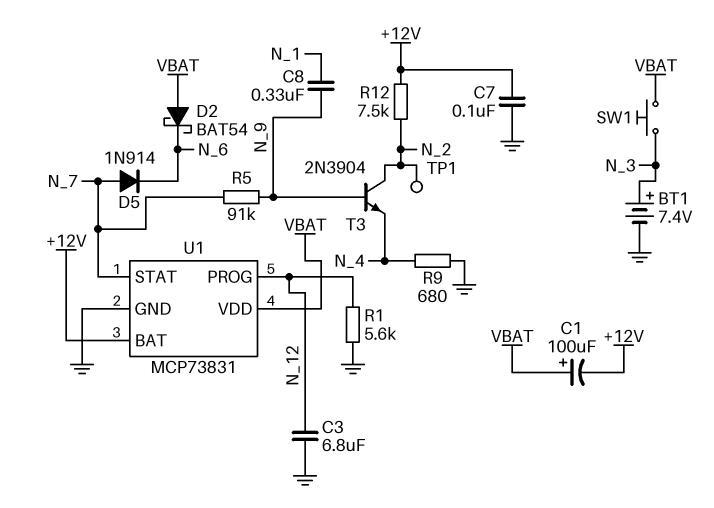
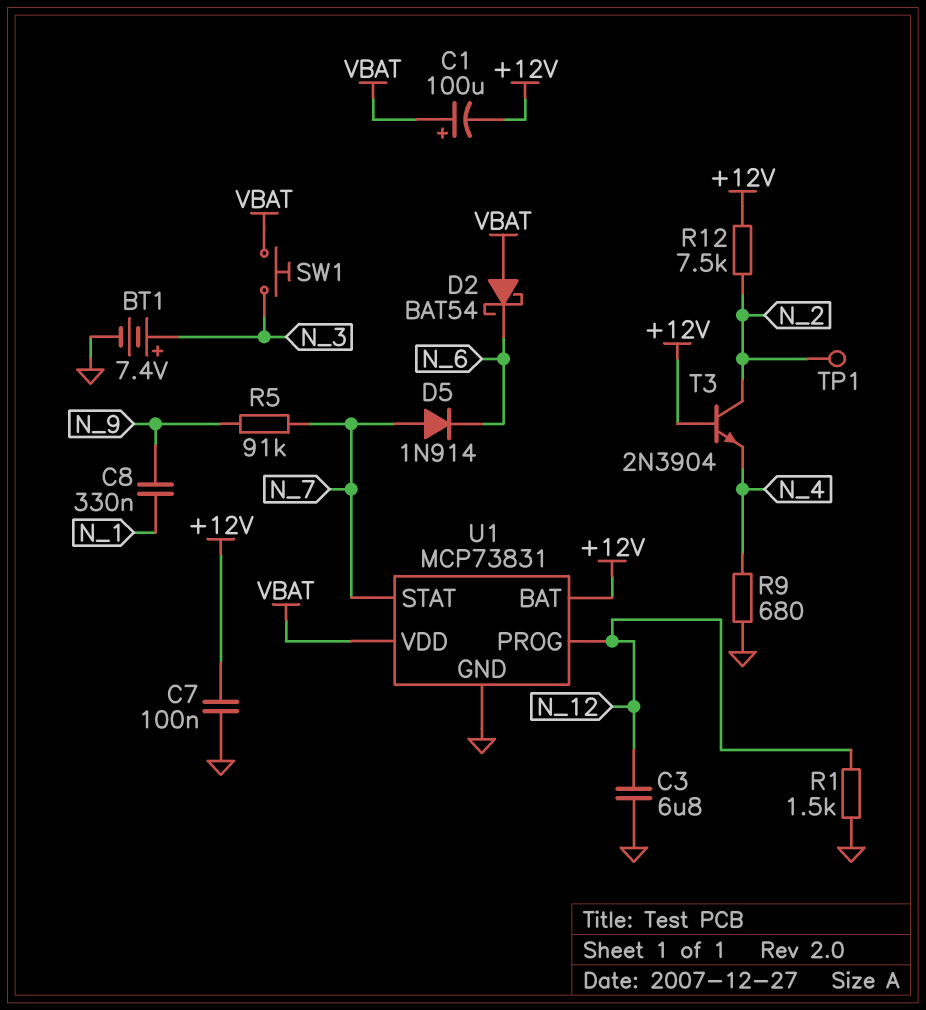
R1: 5.6k (GND, N_12) -> 1.5k (GND, N_12)
T3: NPN 2N3904 (B N_9, C N_2, E N_4) -> NPN 2N3904 (B +12V, C N_2, E N_4)

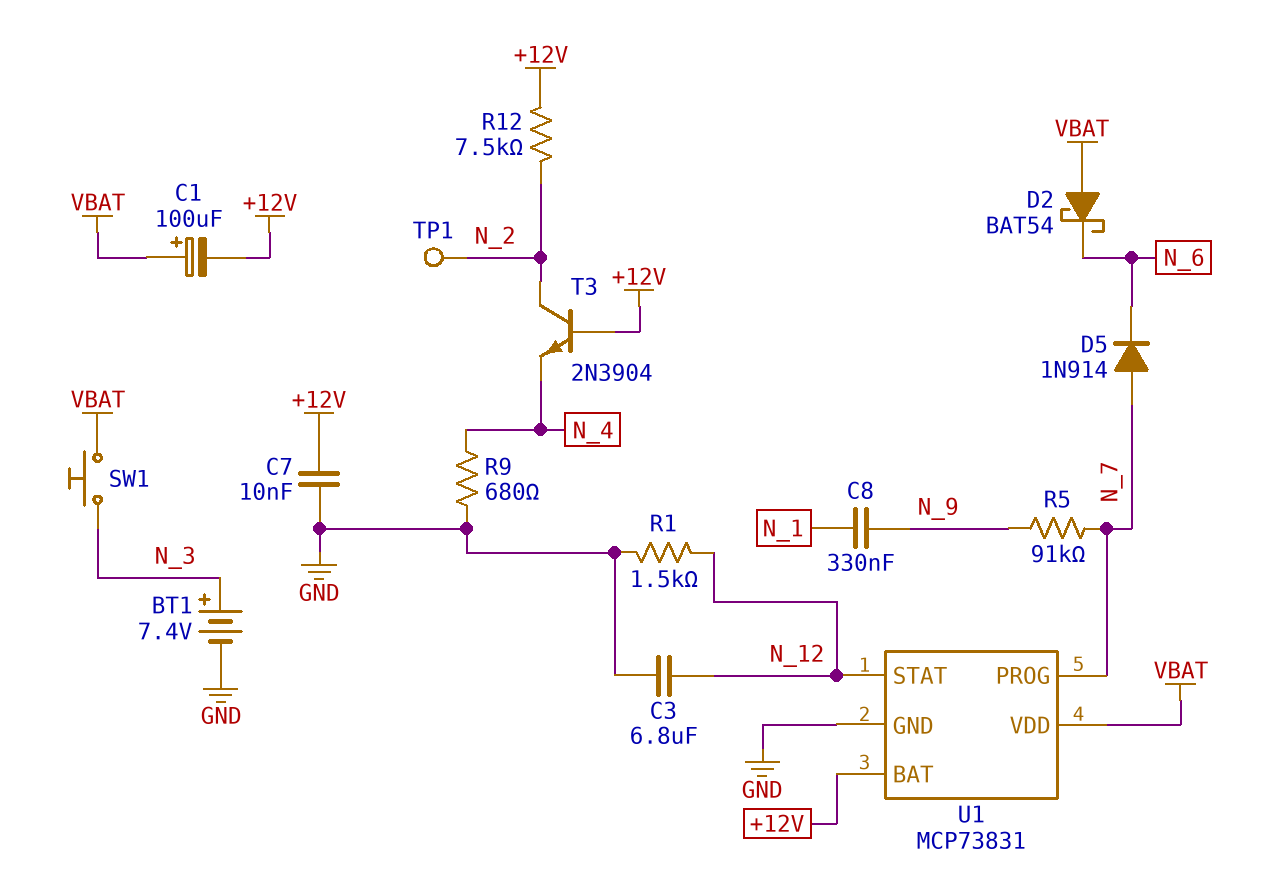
C7: 100nF (+12V, GND) -> 10nF (+12V, GND)
U1 pin PROG: N_12 -> N_7
U1 pin STAT: N_7 -> N_12

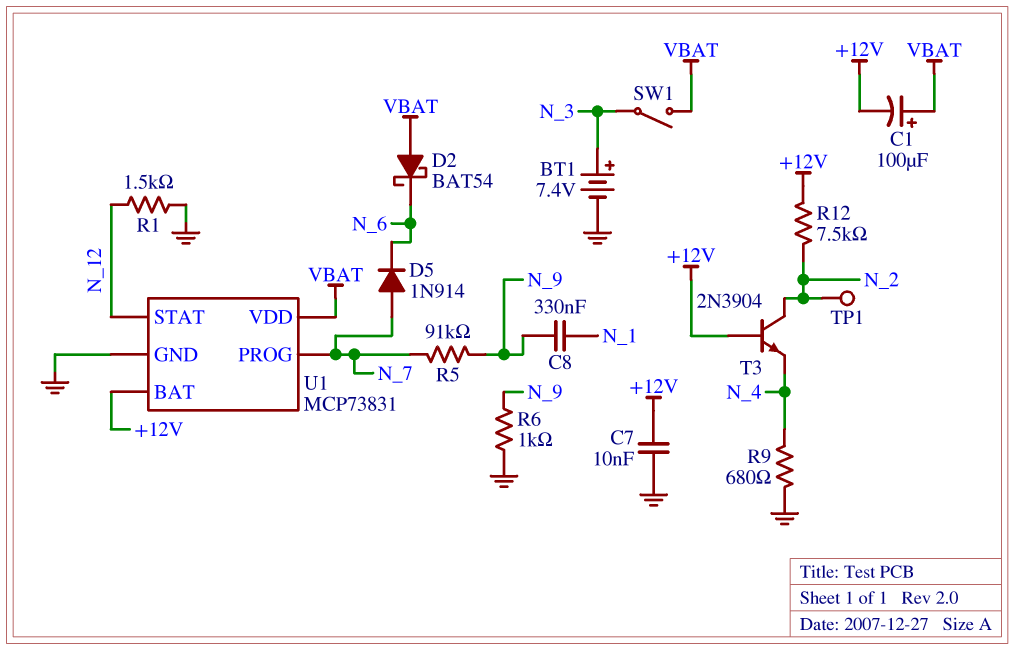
C3: 6.8uF (GND, N_12) -> none
R6: none -> 1k (GND, N_9)
SW1: button (N_3, VBAT) -> switch (N_3, VBAT)

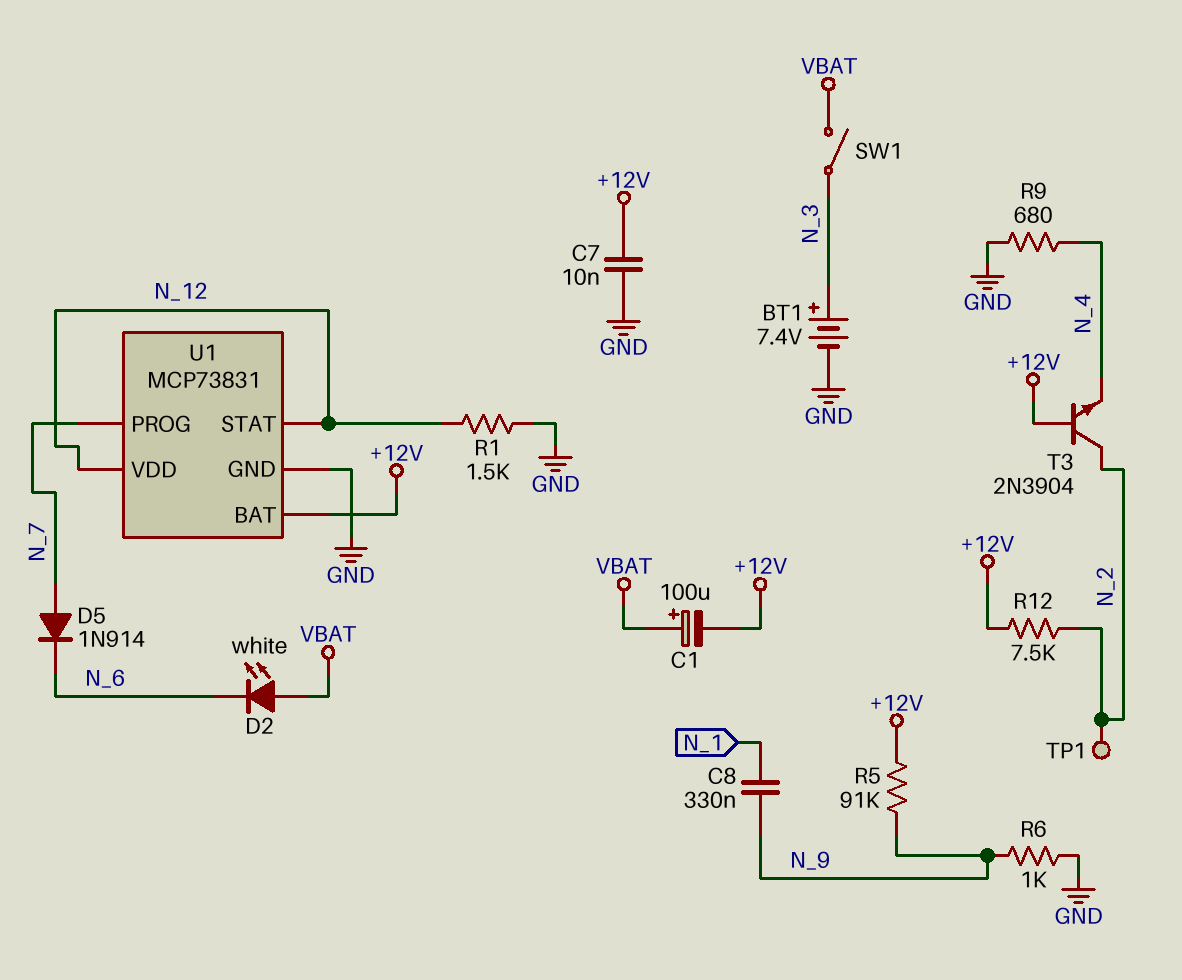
D2: schottky BAT54 (A VBAT, K N_6) -> LED white (A VBAT, K N_6)
R5: 91k (N_7, N_9) -> 91k (+12V, N_9)
U1 pin VDD: VBAT -> N_12

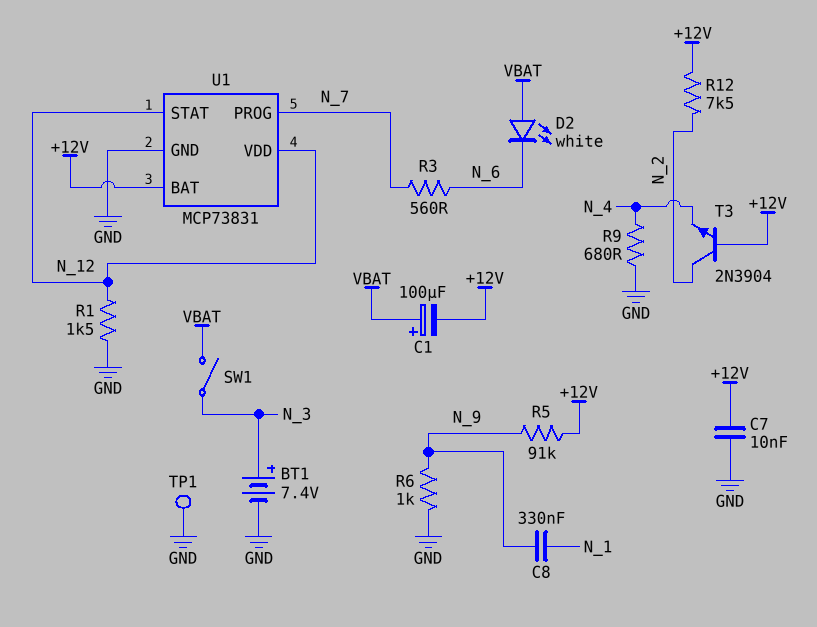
D5: diode 1N914 (A N_7, K N_6) -> none
R3: none -> 560 (N_6, N_7)
TP1: test point (N_2) -> test point (GND)

